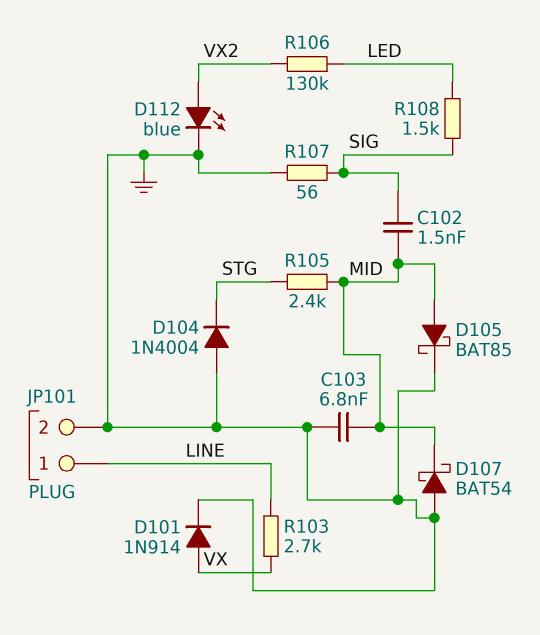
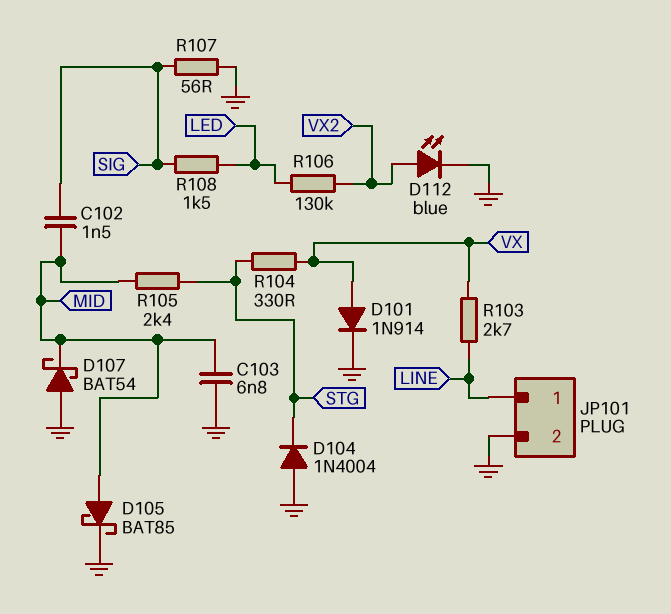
R104: none -> 330 (STG, VX)

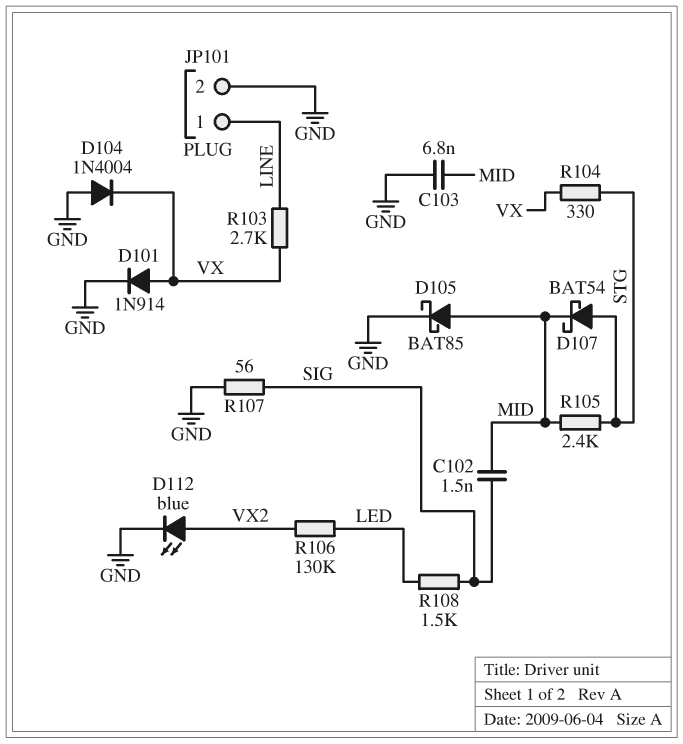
D104: diode 1N4004 (A GND, K STG) -> diode 1N4004 (A GND, K VX)
D107: schottky BAT54 (A GND, K MID) -> schottky BAT54 (A STG, K MID)

